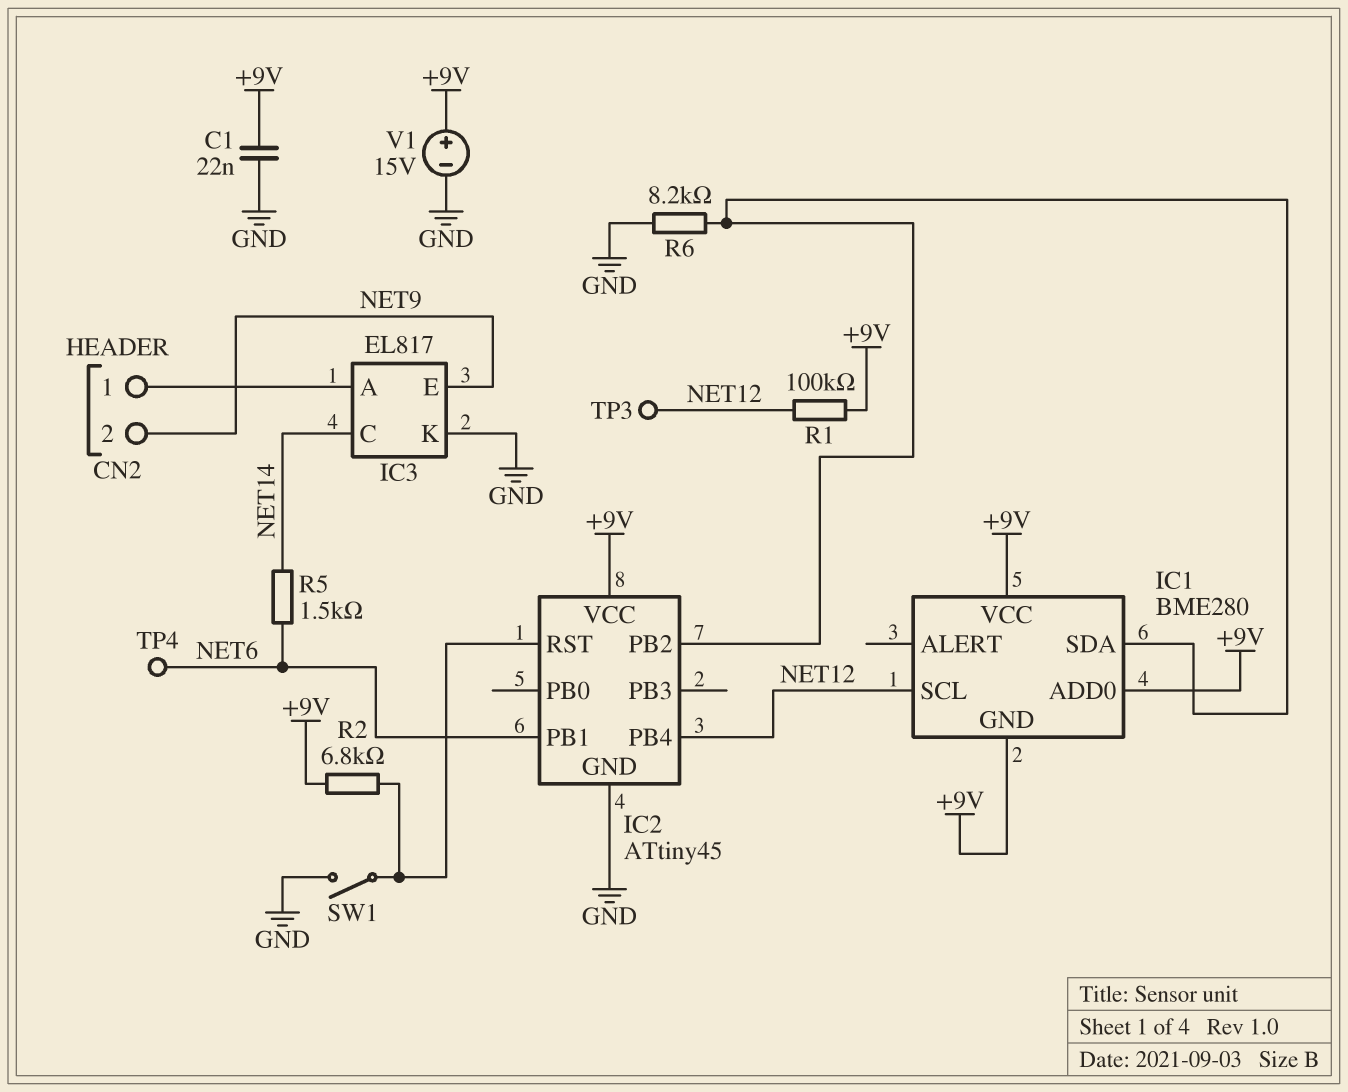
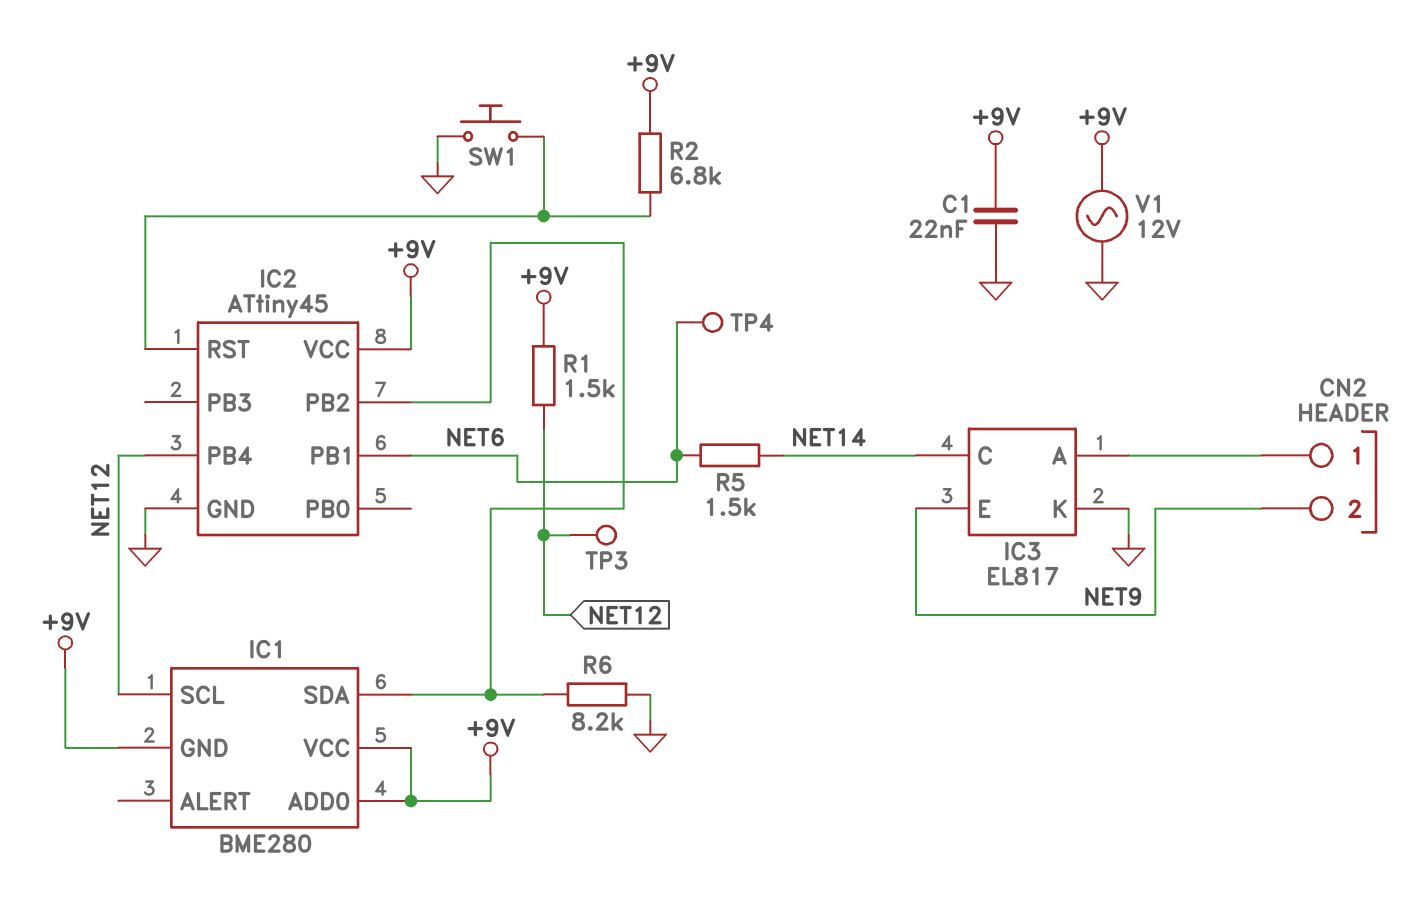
R1: 100k (+9V, NET12) -> 1.5k (+9V, NET12)
SW1: switch (GND, IC2/RST) -> button (GND, IC2/RST)
V1: 15V (plus +9V, minus GND) -> AC 12V (+9V, GND)

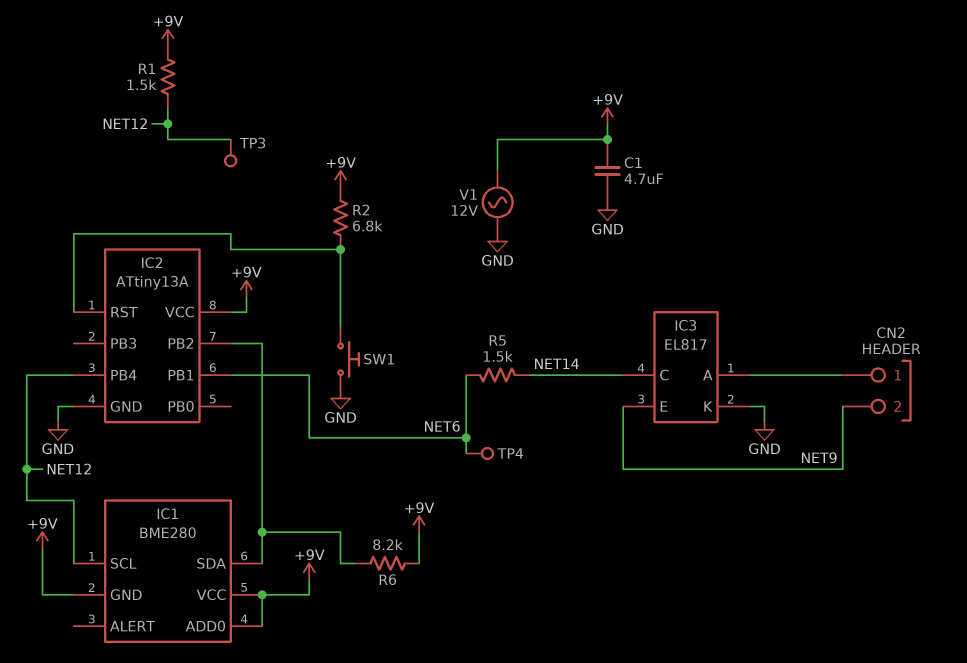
C1: 22nF (+9V, GND) -> 4.7uF (+9V, GND)
IC2: ATtiny45 -> ATtiny13A
R6: 8.2k (GND, IC1/SDA) -> 8.2k (+9V, IC1/SDA)

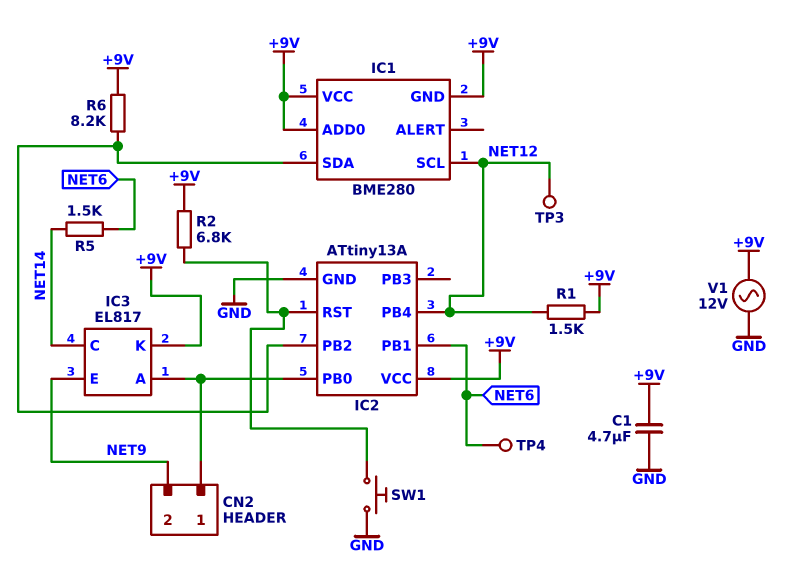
IC2 pin PB0: none -> CN2/1
IC3 pin K: GND -> +9V

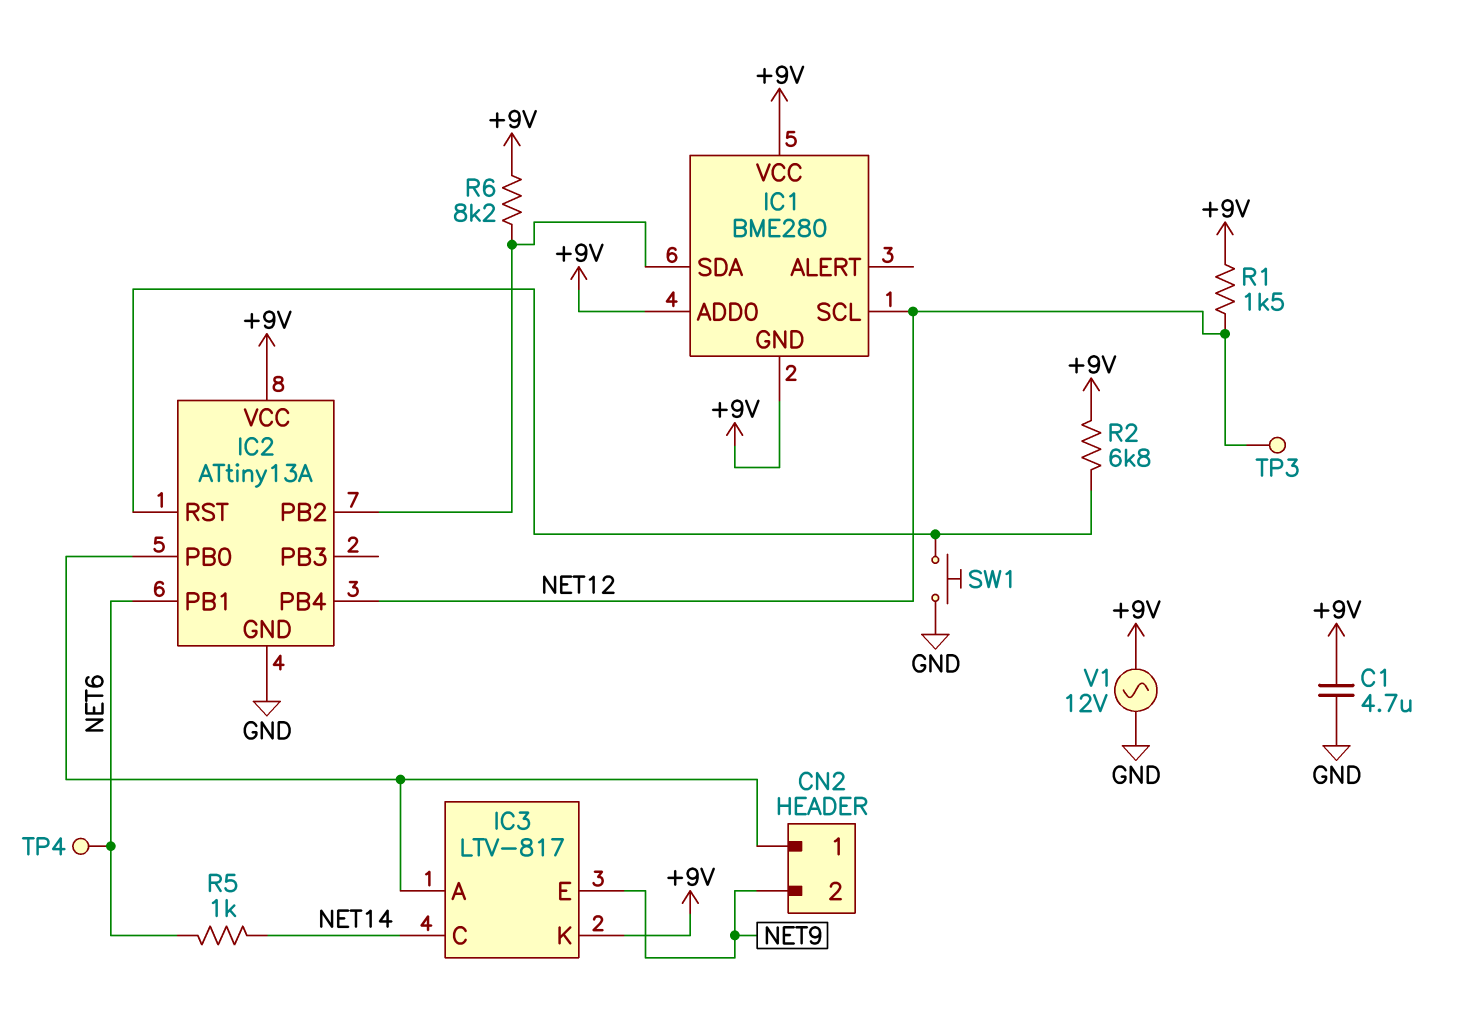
IC3: EL817 -> LTV-817
R5: 1.5k (NET6, NET14) -> 1k (NET6, NET14)

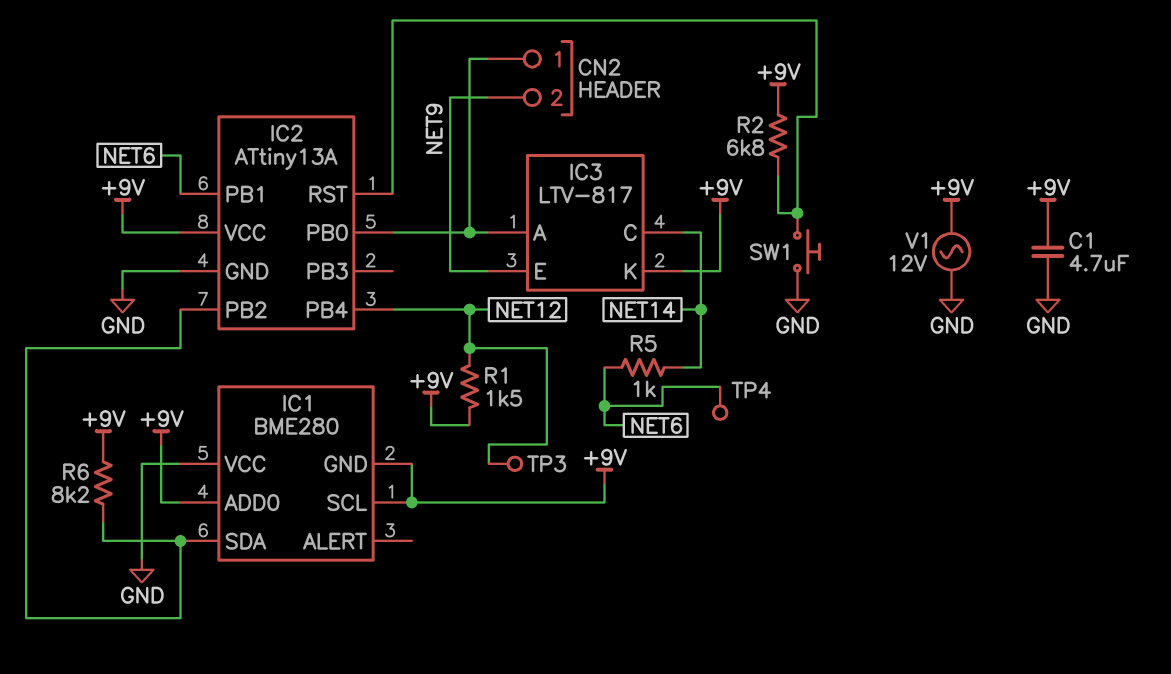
IC1 pin SCL: NET12 -> +9V
IC1 pin VCC: +9V -> GND

